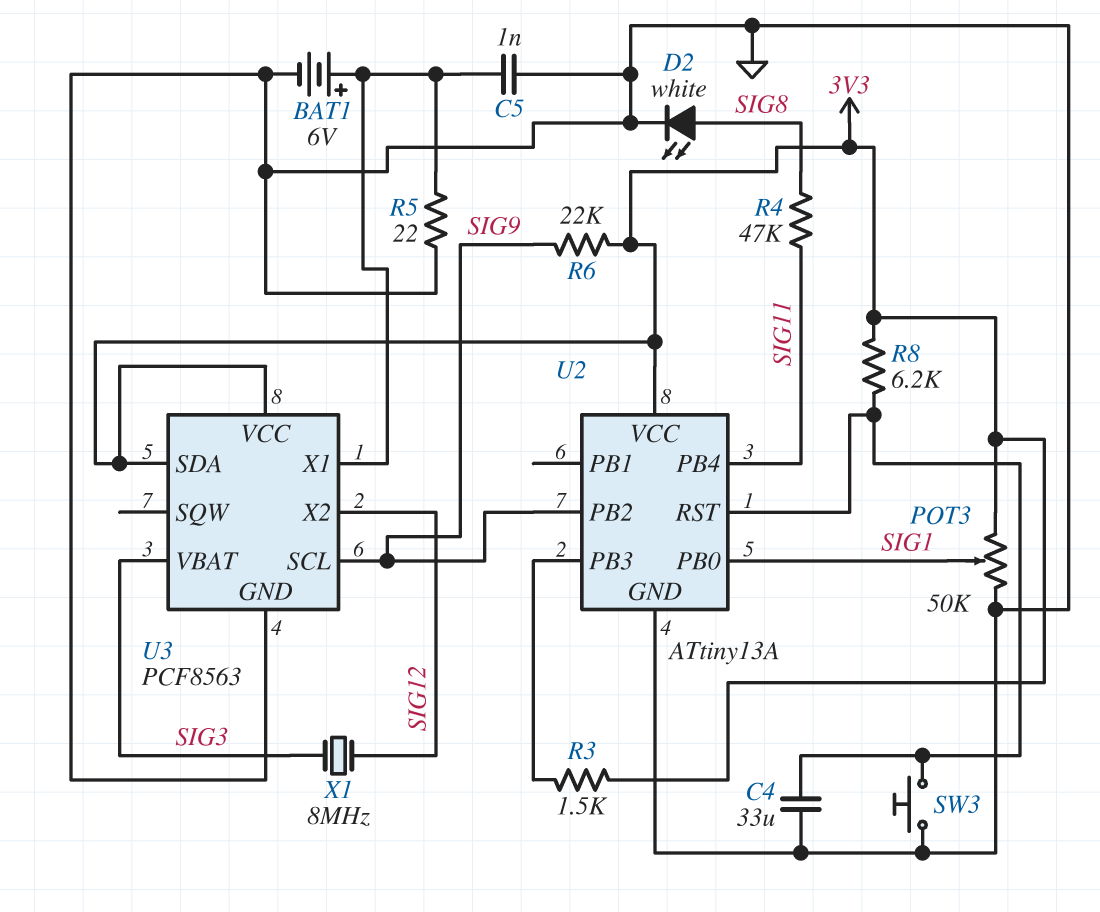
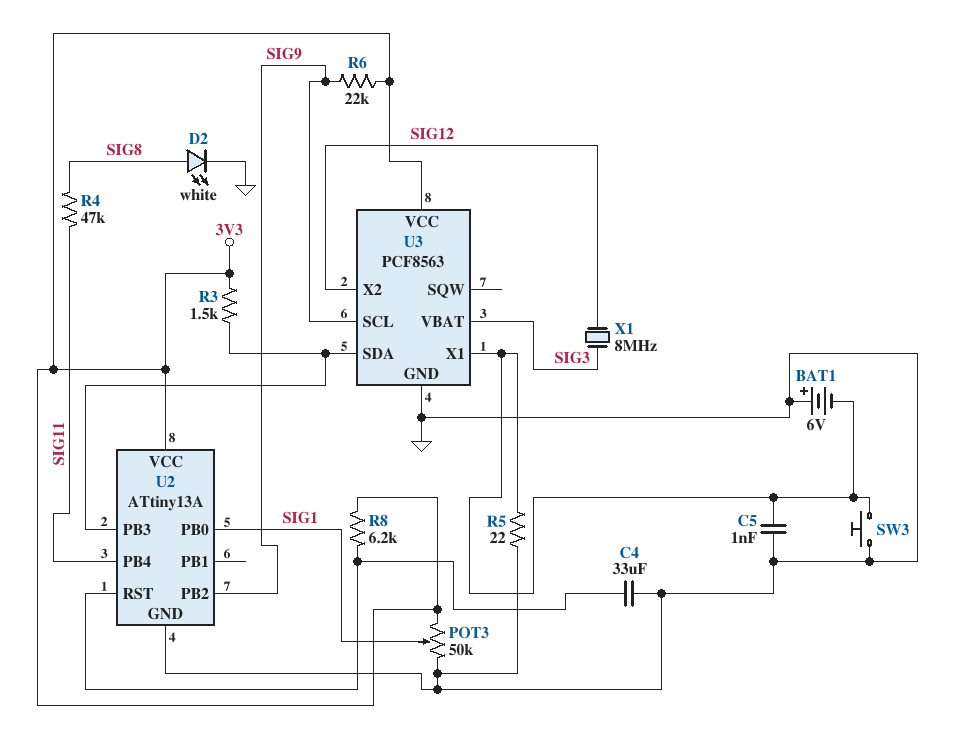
BAT1: 6V (plus U3/X1, minus GND) -> 6V (plus GND, minus U3/X1)
SW3: button (GND, U2/RST) -> button (GND, U3/X1)
U3 pin SDA: 3V3 -> U2/PB3

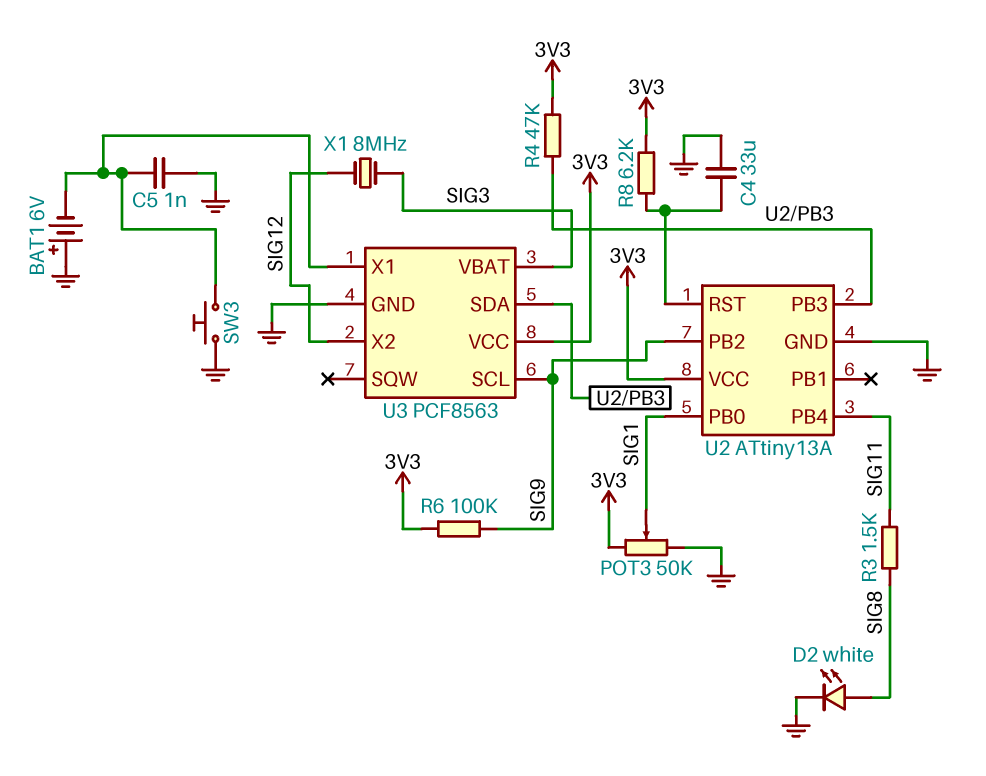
R3: 1.5k (3V3, U2/PB3) -> 1.5k (SIG8, SIG11)
R4: 47k (SIG8, SIG11) -> 47k (3V3, U2/PB3)
R5: 22 (GND, U3/X1) -> none
R6: 22k (3V3, SIG9) -> 100k (3V3, SIG9)

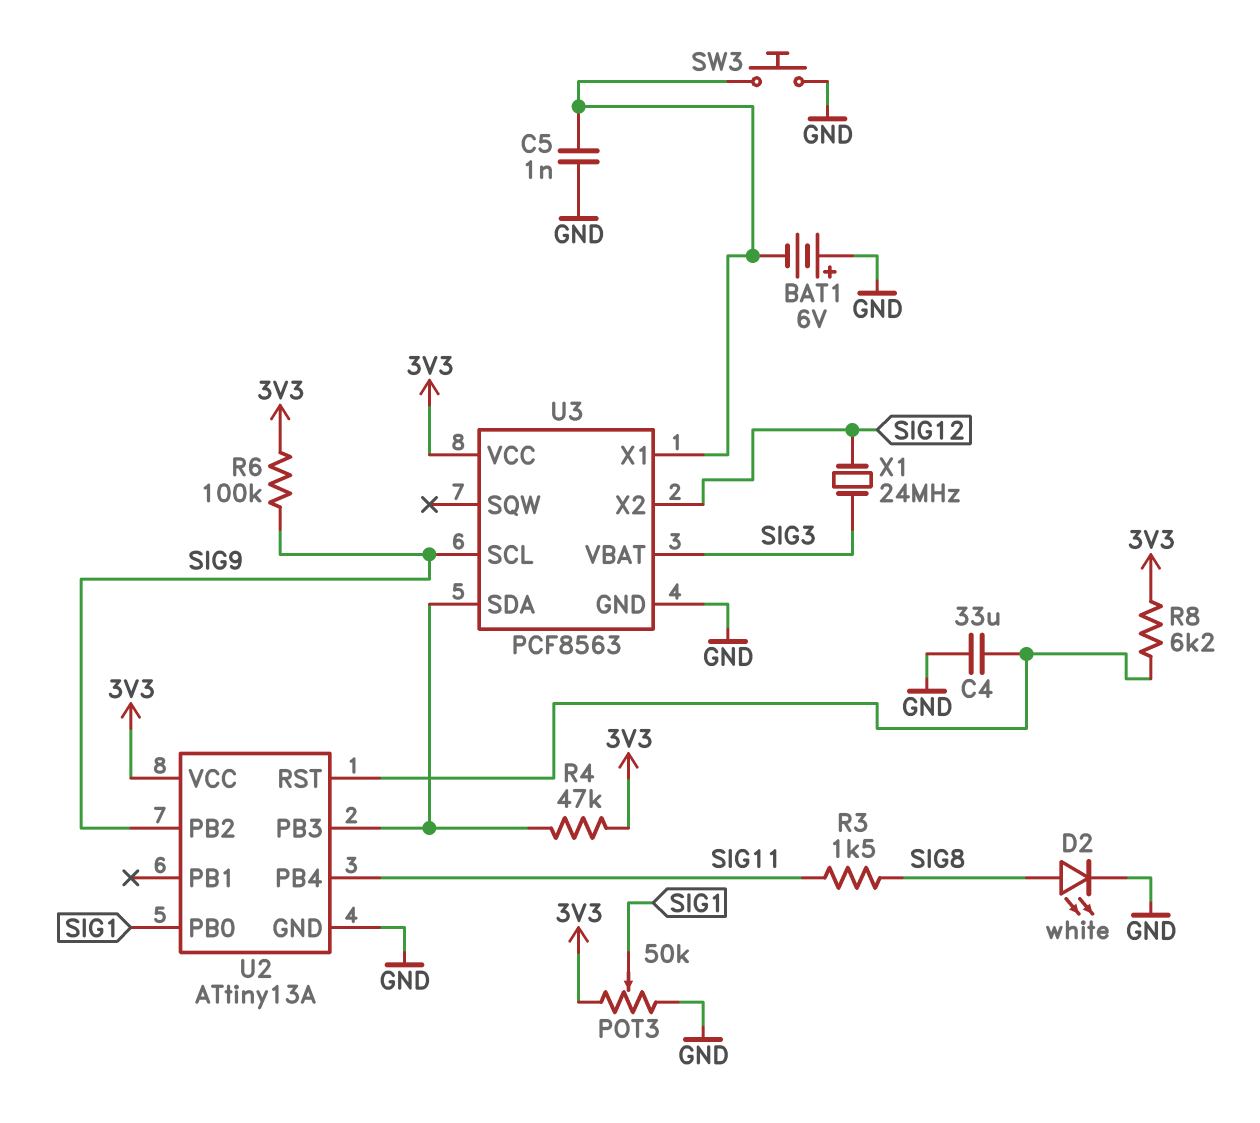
X1: 8MHz (SIG3, SIG12) -> 24MHz (SIG3, SIG12)

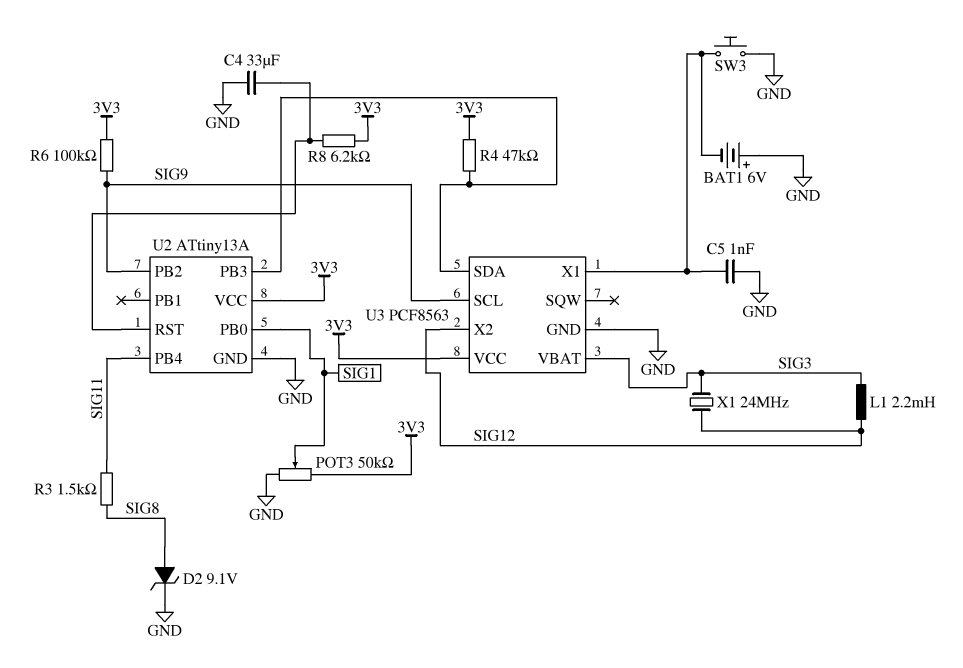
D2: LED white (A SIG8, K GND) -> zener 9.1V (A SIG8, K GND)
L1: none -> 2.2mH (SIG3, SIG12)

